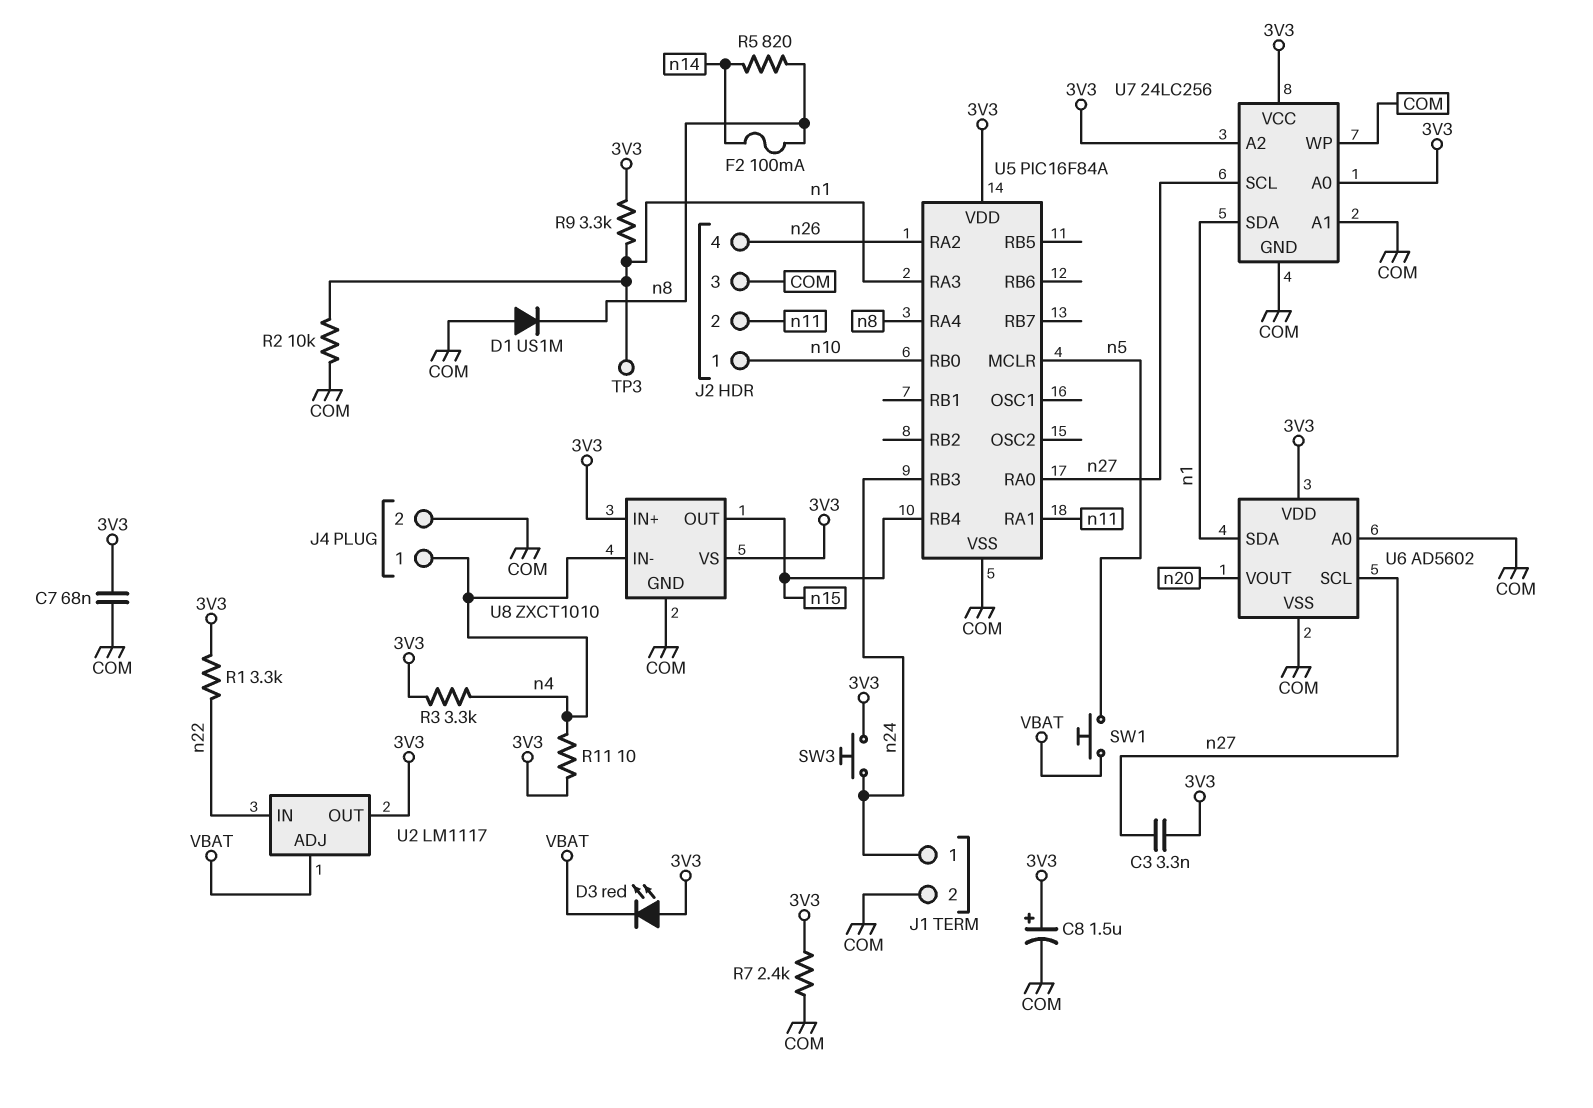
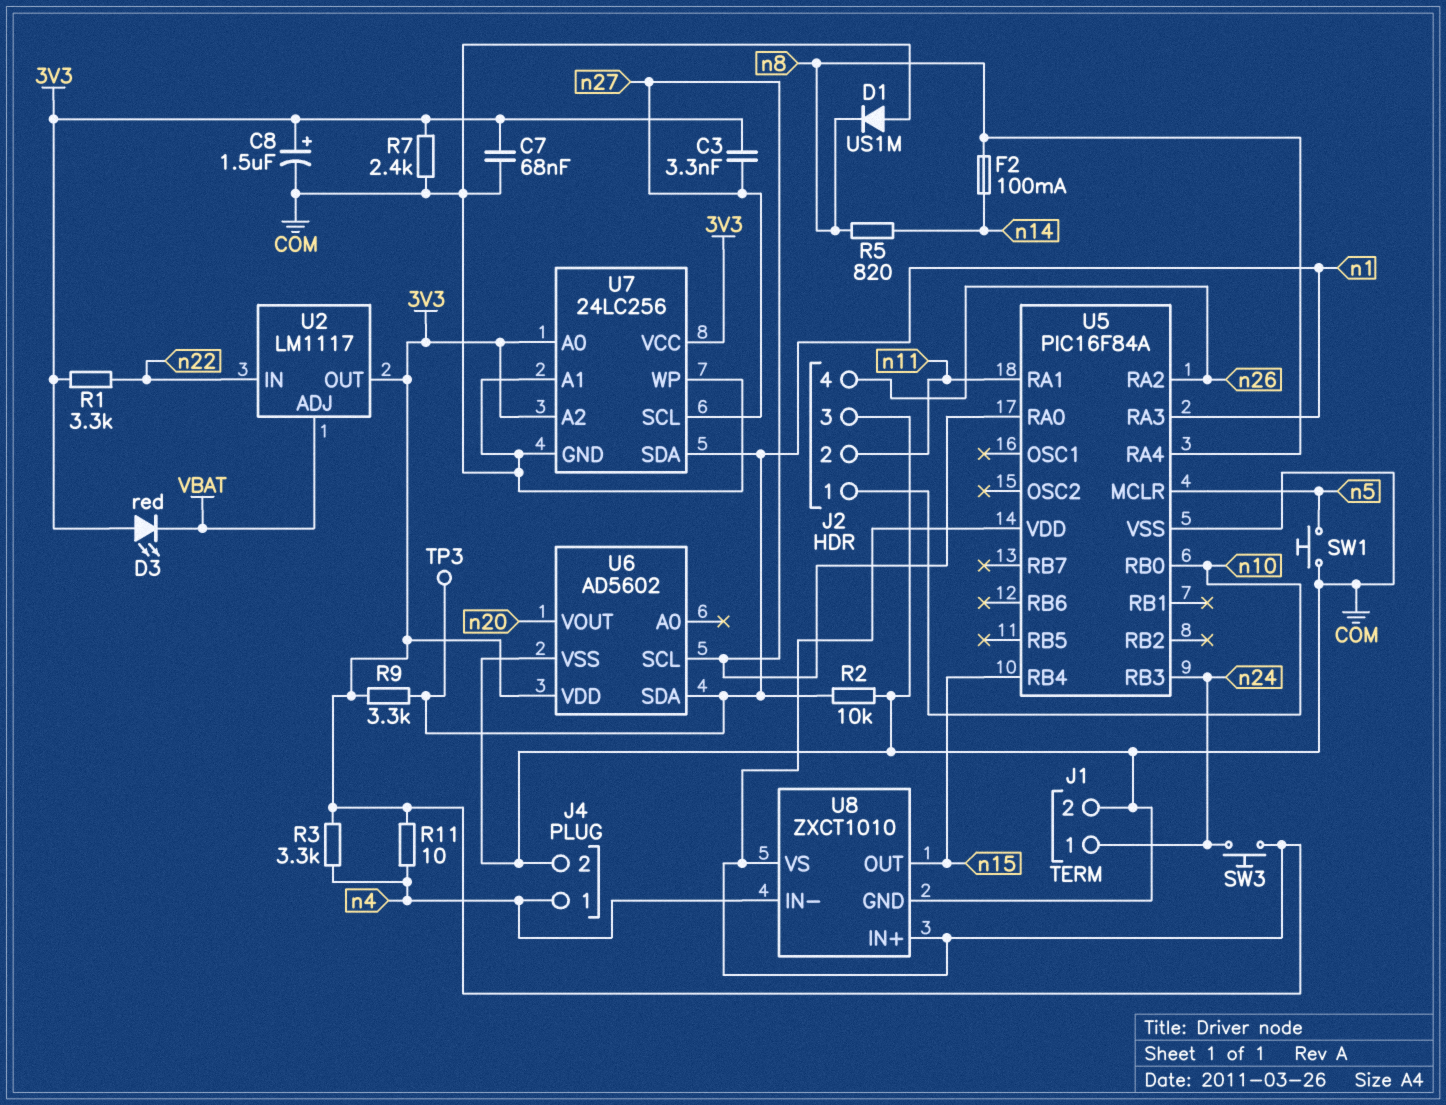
SW1: button (VBAT, n5) -> button (COM, n5)
U6 pin A0: COM -> none

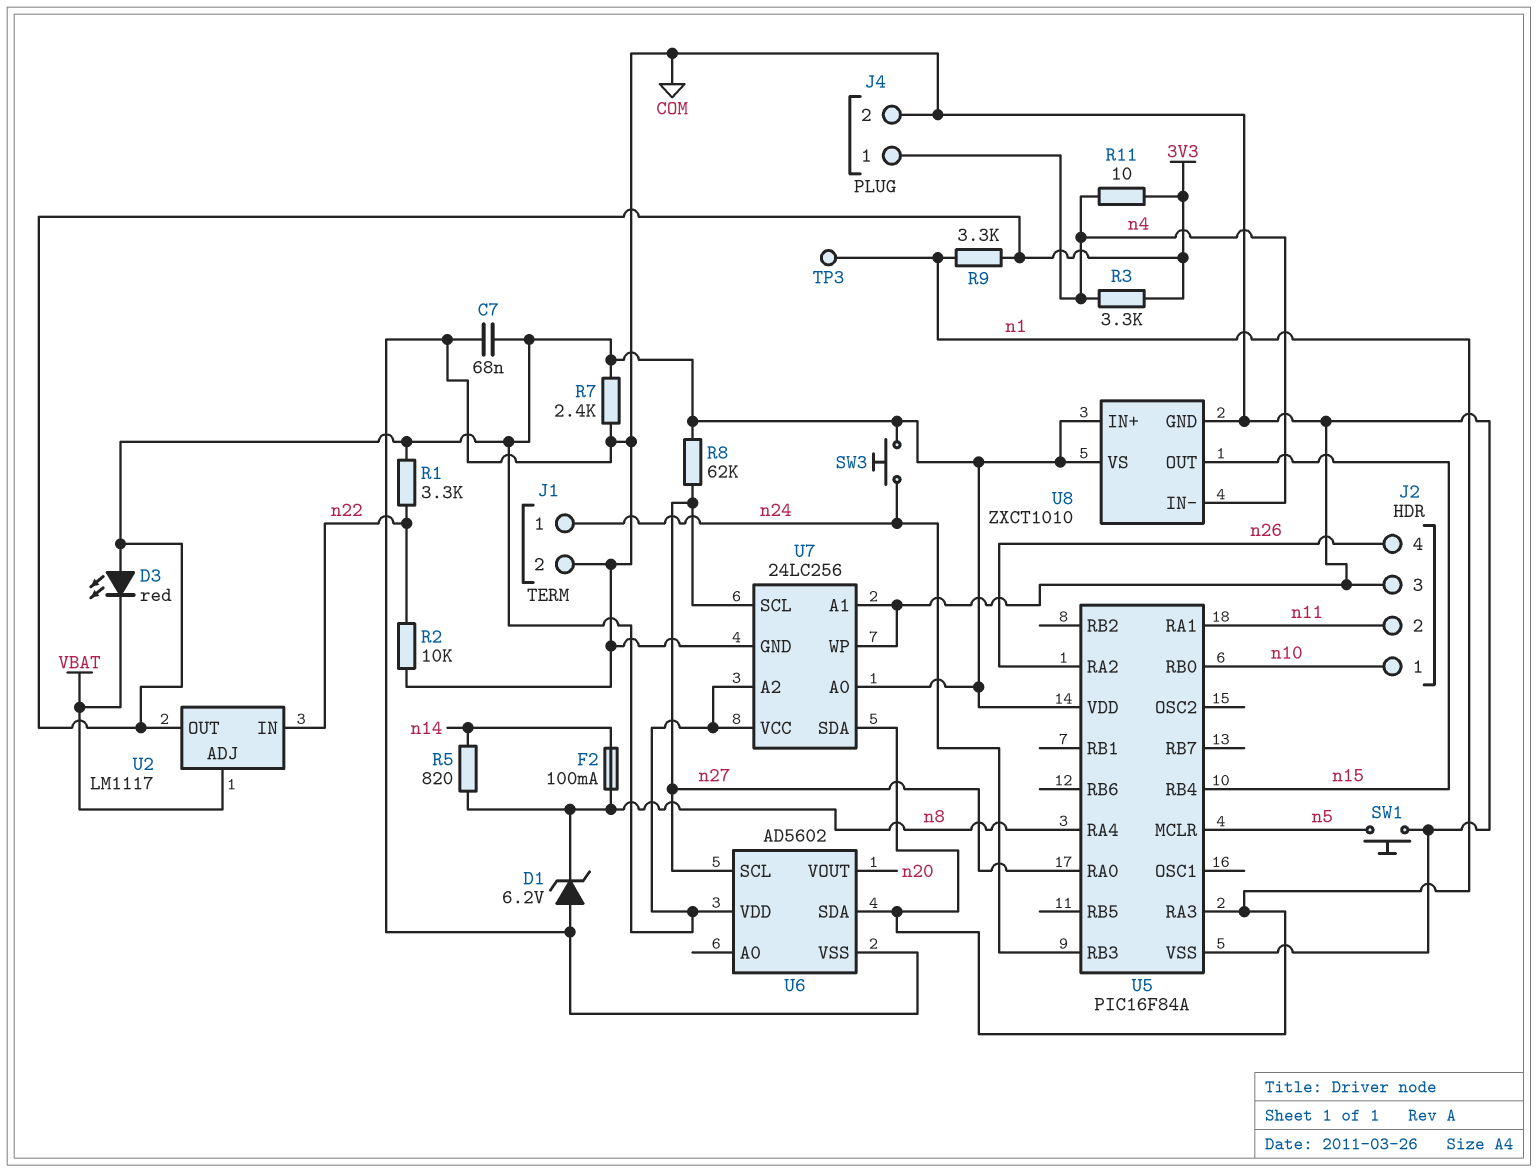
C3: 3.3nF (3V3, n27) -> none
C8: 1.5uF (plus 3V3, minus COM) -> none
D1: diode US1M (A COM, K n8) -> zener 6.2V (A COM, K n8)
R2: 10k (COM, n1) -> 10k (COM, n22)
R8: none -> 62k (3V3, n27)

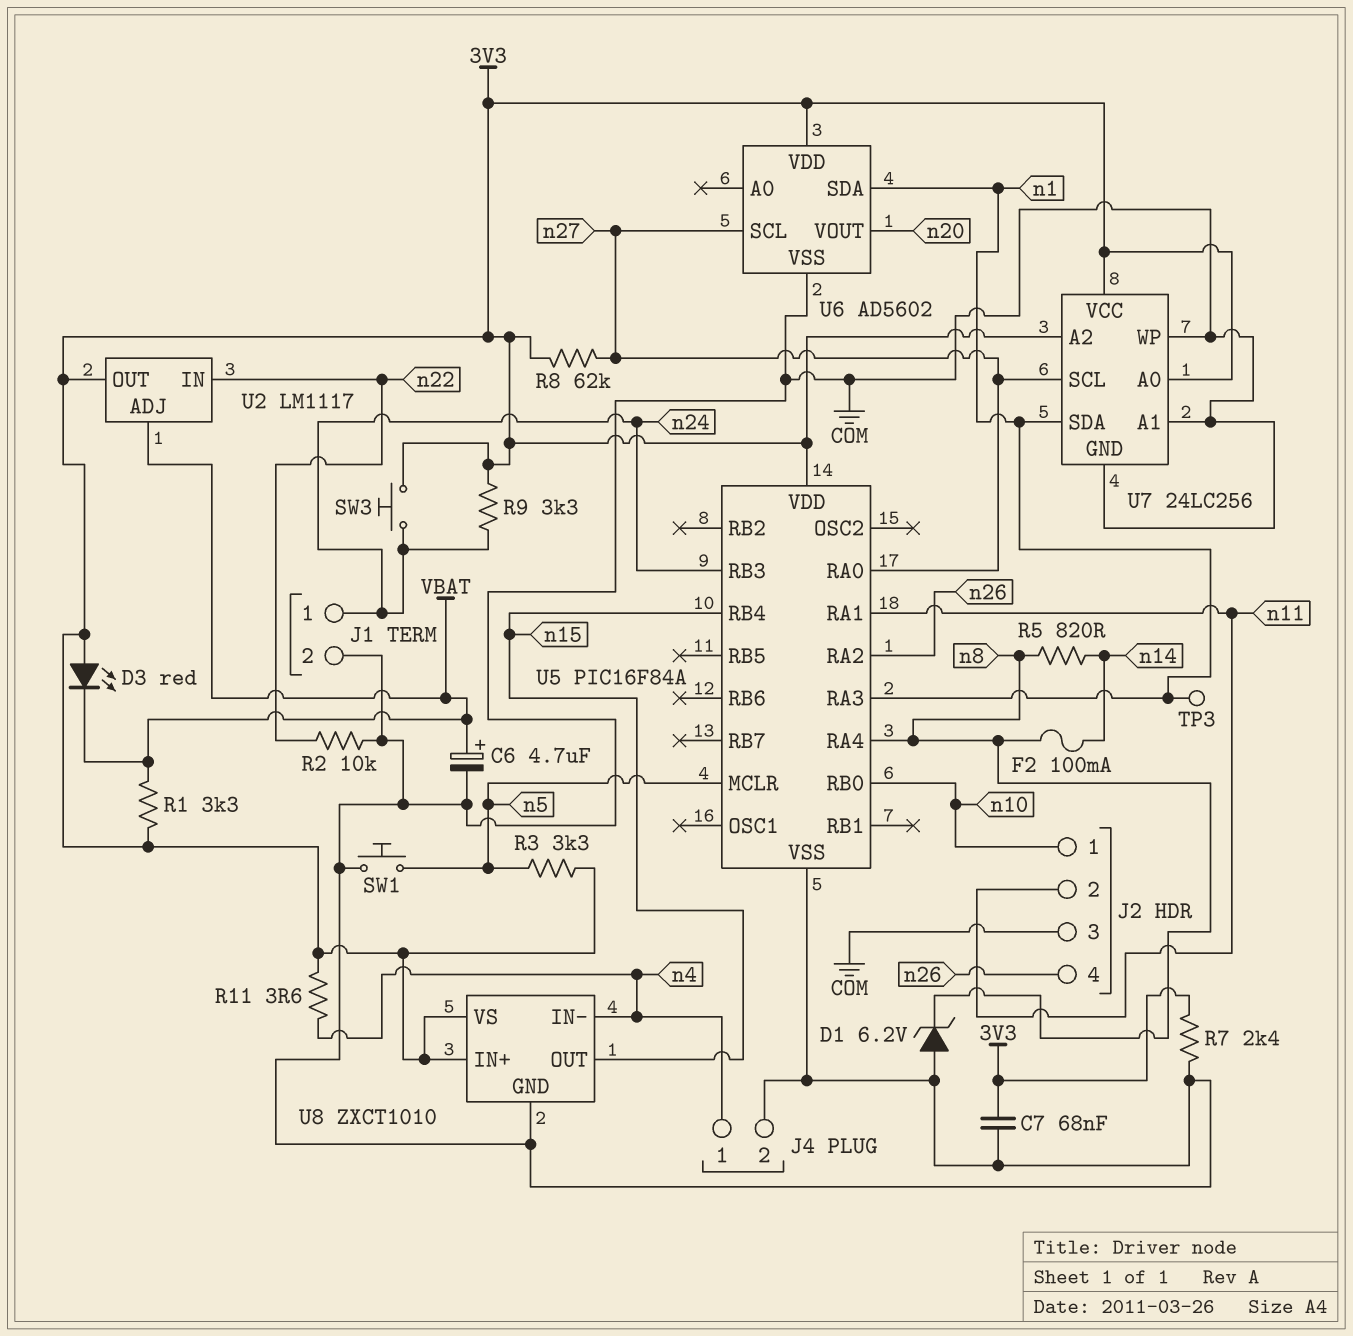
C6: none -> 4.7uF (plus VBAT, minus COM)
R1: 3.3k (3V3, n22) -> 3.3k (3V3, VBAT)
R3: 3.3k (3V3, n4) -> 3.3k (3V3, n5)
R9: 3.3k (3V3, n1) -> 3.3k (3V3, n24)
R11: 10 (3V3, n4) -> 3.6 (3V3, n4)

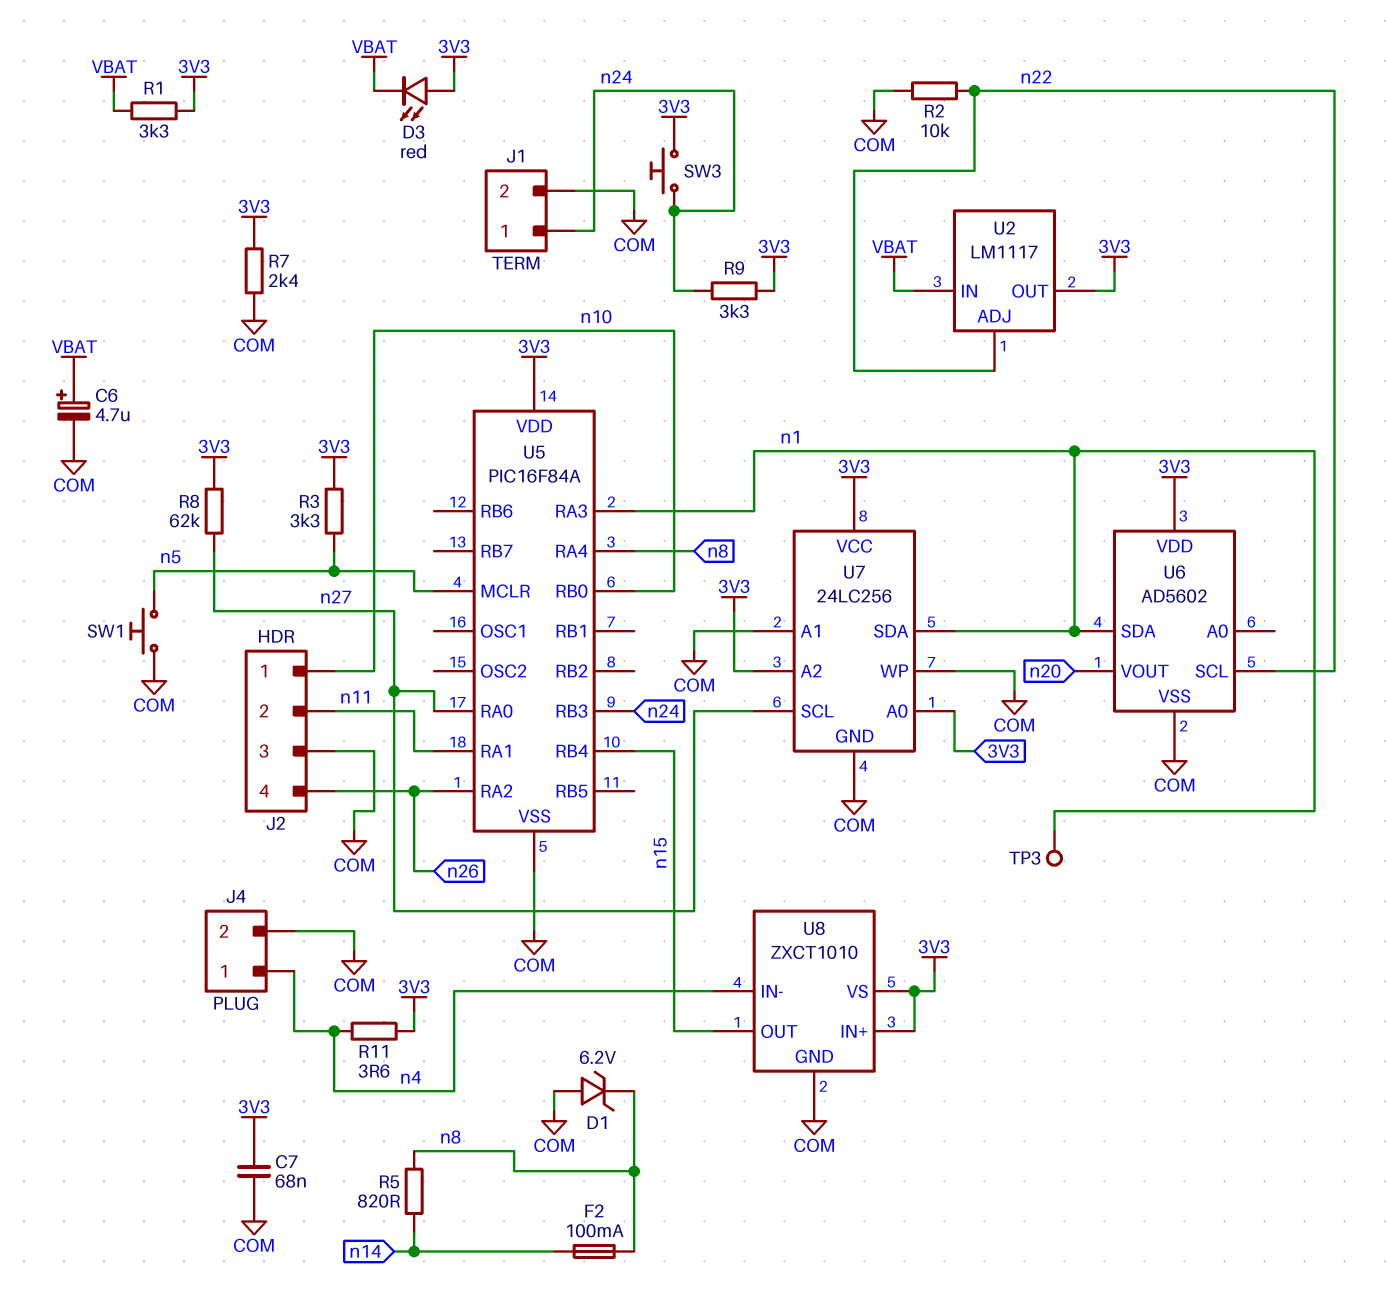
U2 pin ADJ: VBAT -> n22
U2 pin IN: n22 -> VBAT
U6 pin SCL: n27 -> n22

